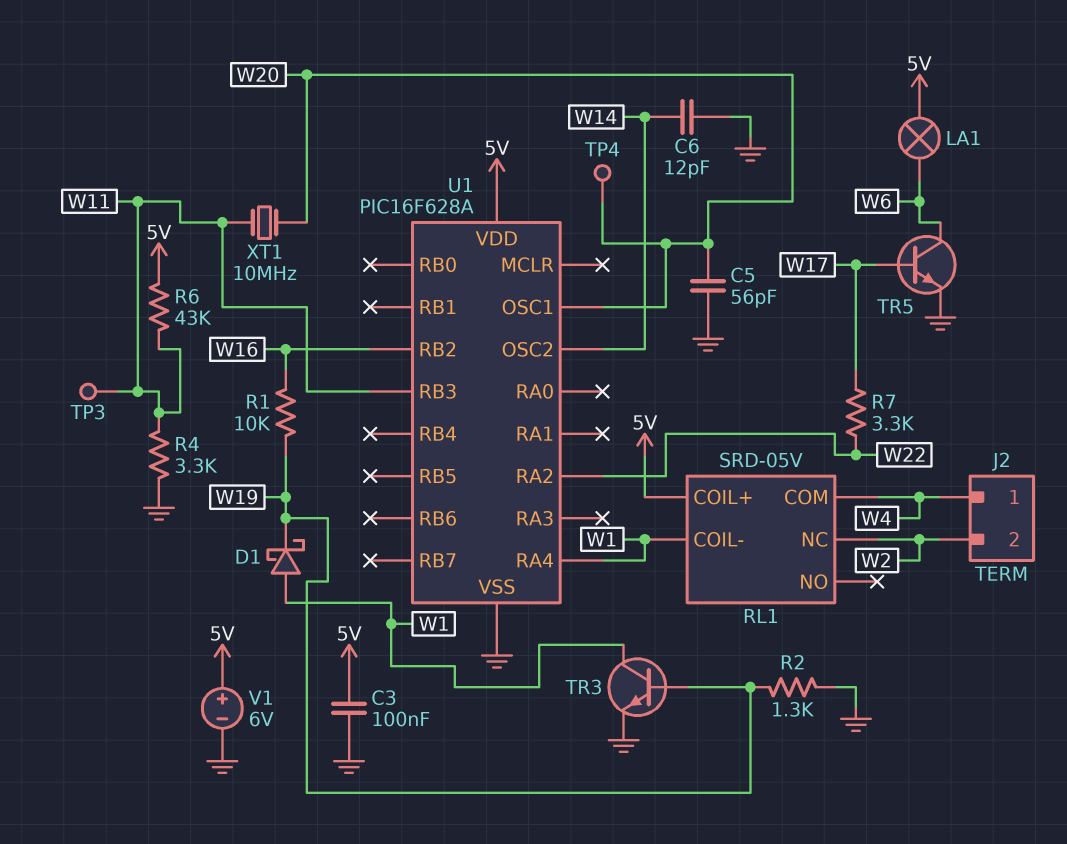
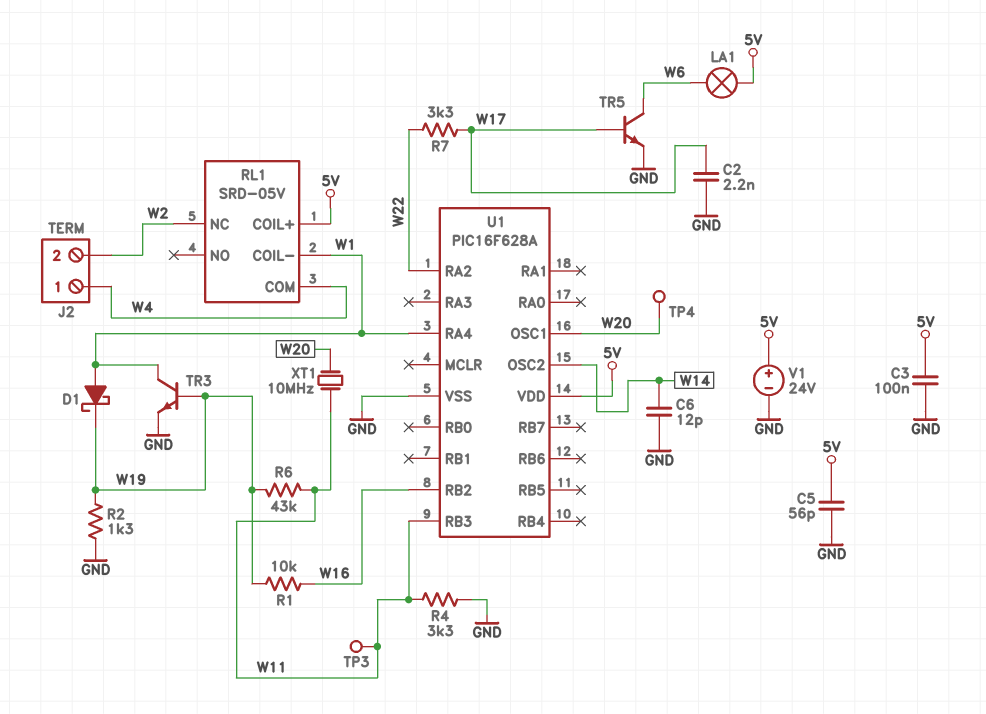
C2: none -> 2.2nF (GND, W17)
C5: 56pF (GND, W20) -> 56pF (5V, GND)
R6: 43k (5V, W11) -> 43k (W11, W19)
V1: 6V (plus 5V, minus GND) -> 24V (plus 5V, minus GND)

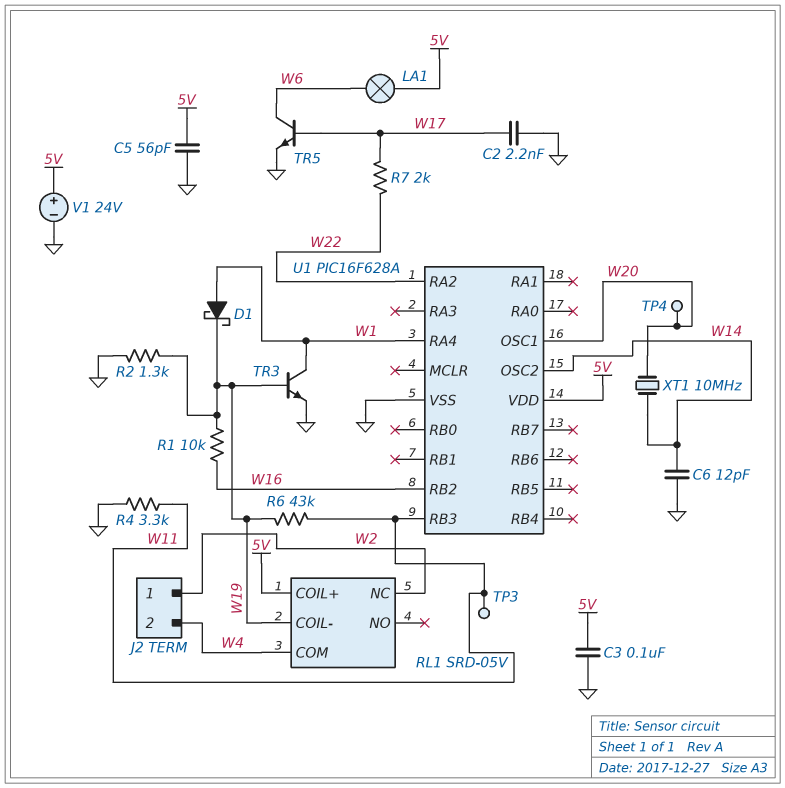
J2 pin 1: W4 -> W2
J2 pin 2: W2 -> W4
R7: 3.3k (W17, W22) -> 2k (W17, W22)
RL1 pin COIL-: W1 -> W19
XT1: 10MHz (W11, W20) -> 10MHz (W14, W20)

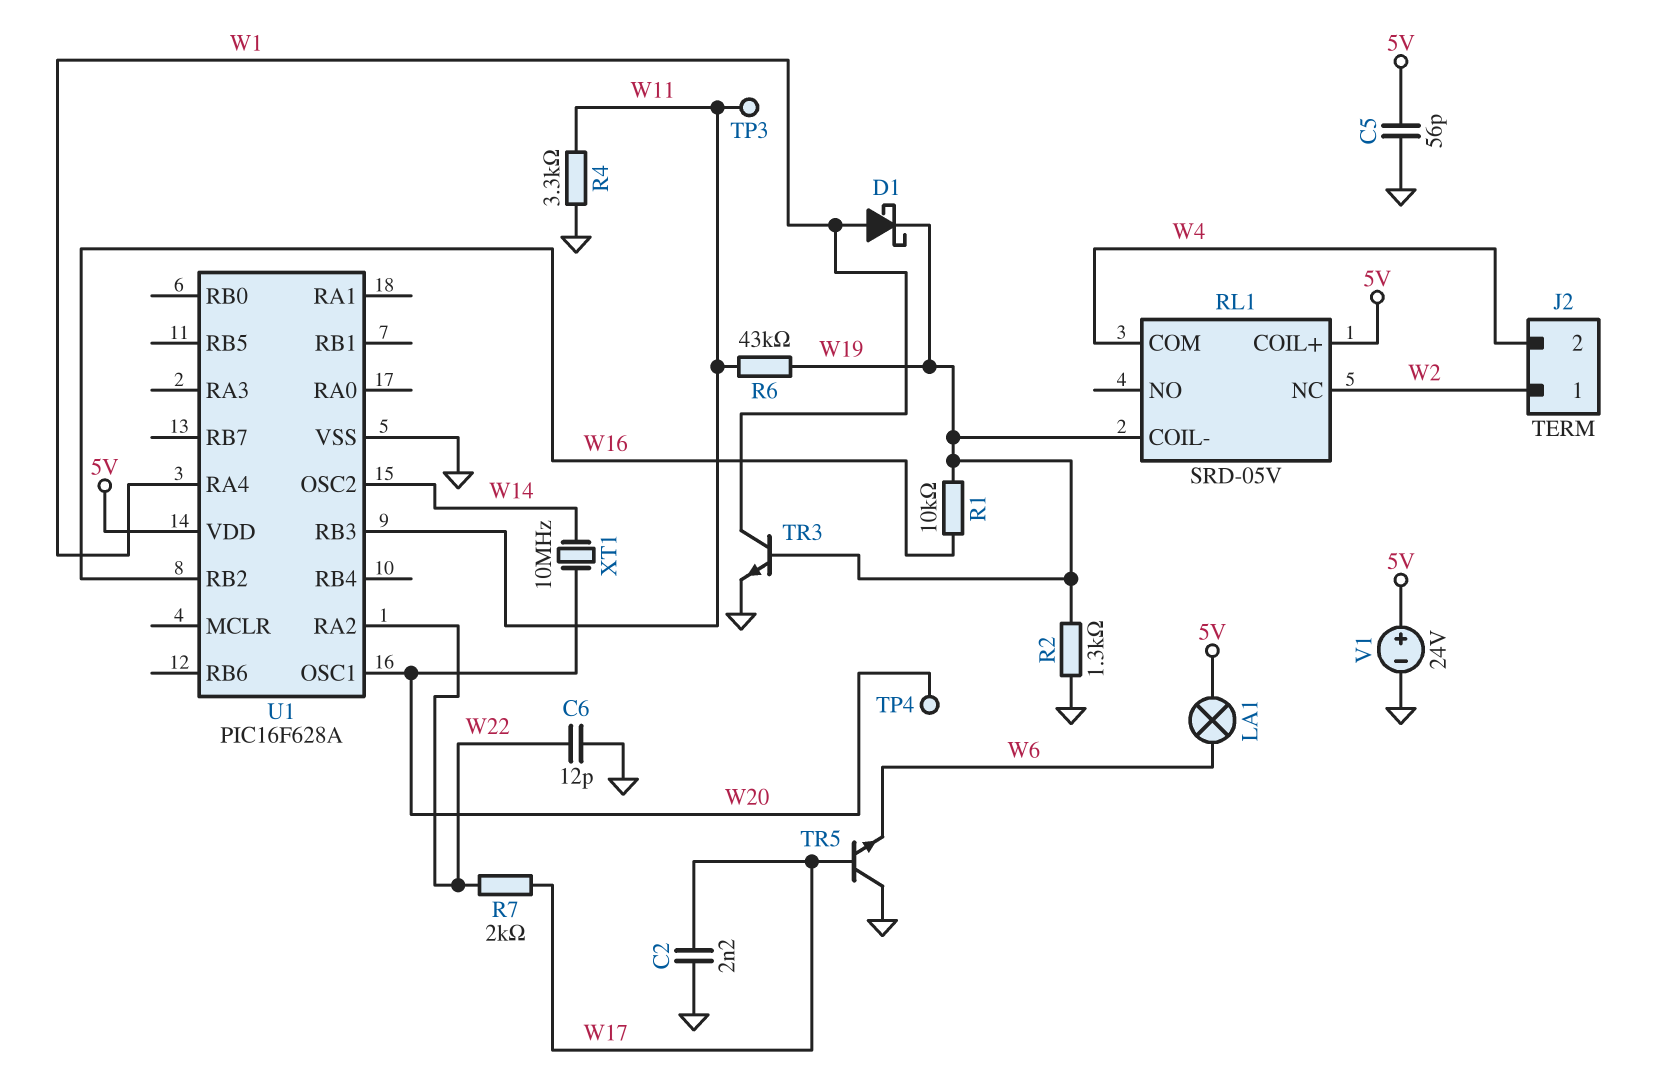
C3: 100nF (5V, GND) -> none
C6: 12pF (GND, W14) -> 12pF (GND, W22)
TR5: NPN (B W17, C W6, E GND) -> NPN (B W17, C GND, E W6)

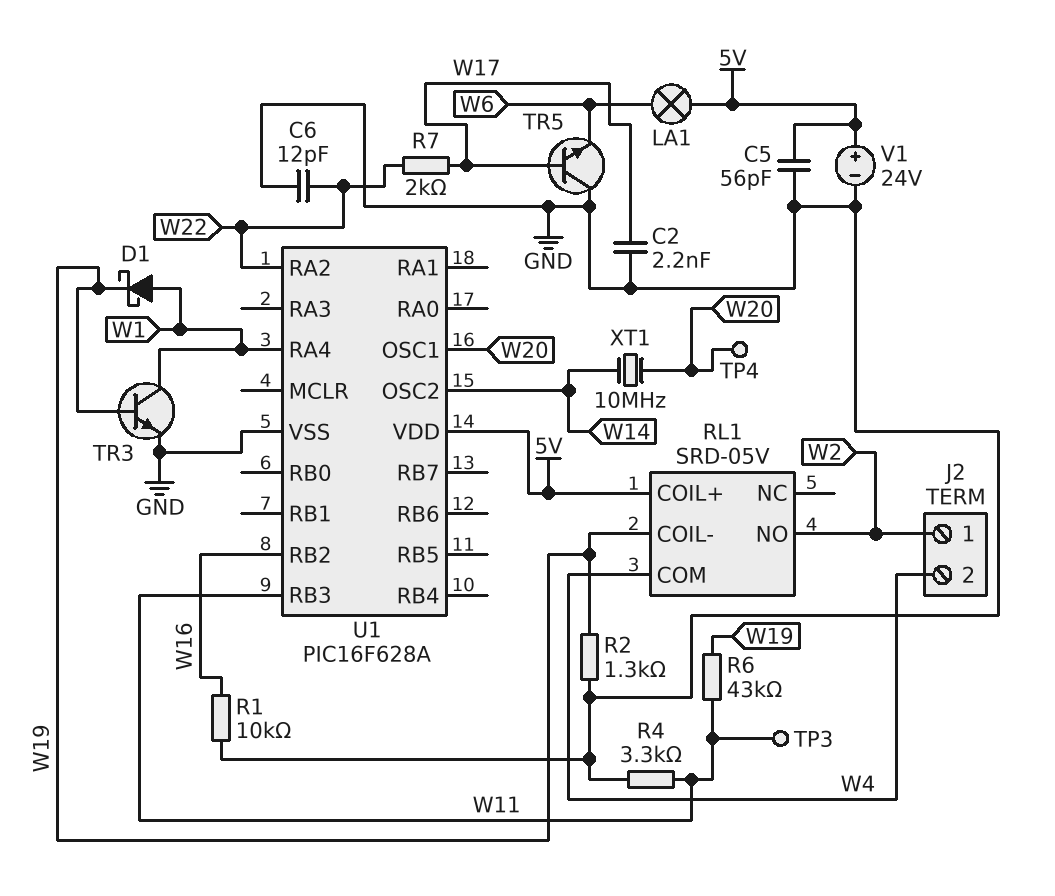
R1: 10k (W16, W19) -> 10k (GND, W16)
RL1 pin NC: W2 -> none
RL1 pin NO: none -> W2

